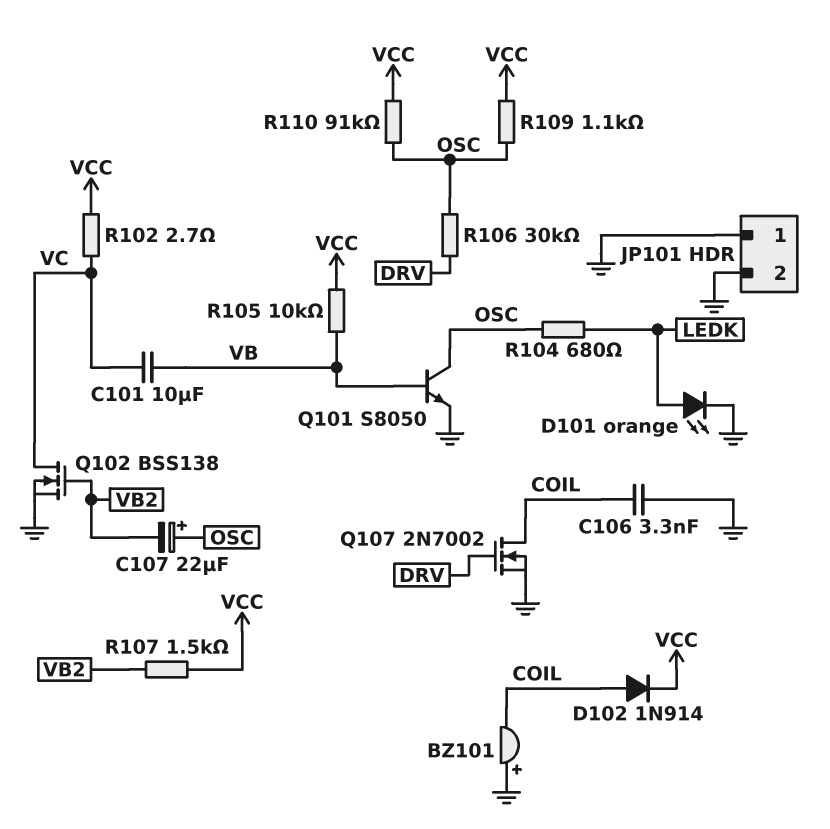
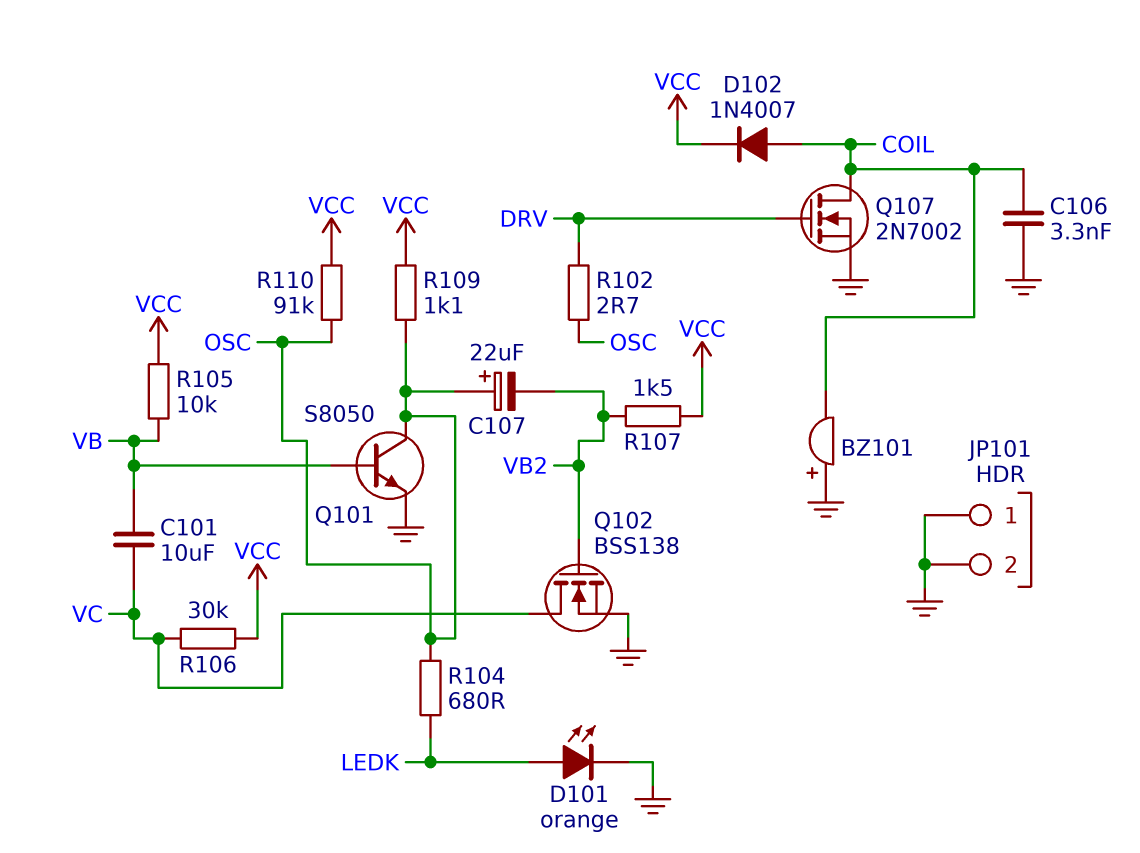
D102: diode 1N914 (A COIL, K VCC) -> diode 1N4007 (A COIL, K VCC)
R102: 2.7 (VC, VCC) -> 2.7 (DRV, OSC)
R106: 30k (DRV, OSC) -> 30k (VC, VCC)

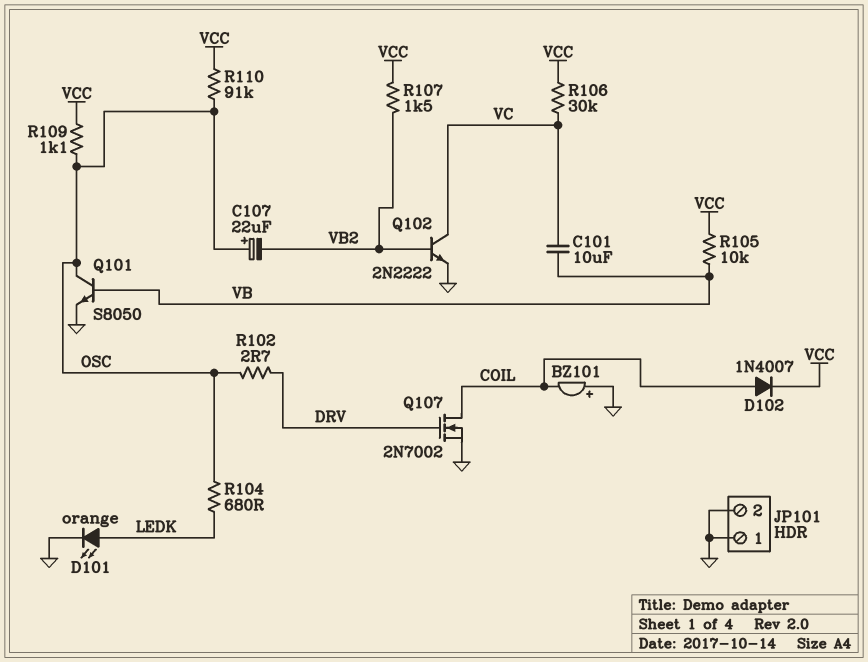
C106: 3.3nF (COIL, GND) -> none
Q102: NMOS BSS138 (G VB2, D VC, S GND) -> NPN 2N2222 (B VB2, C VC, E GND)

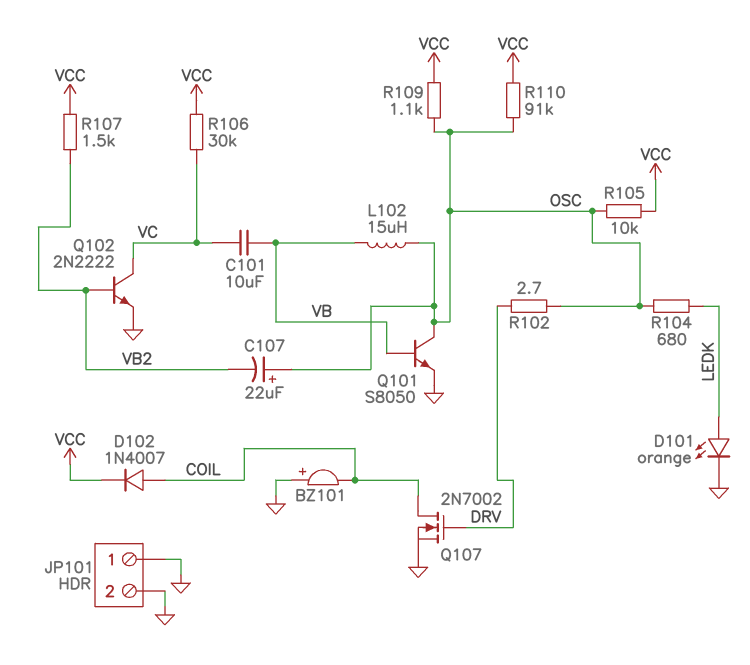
L102: none -> 15uH (OSC, VB)
R105: 10k (VB, VCC) -> 10k (OSC, VCC)

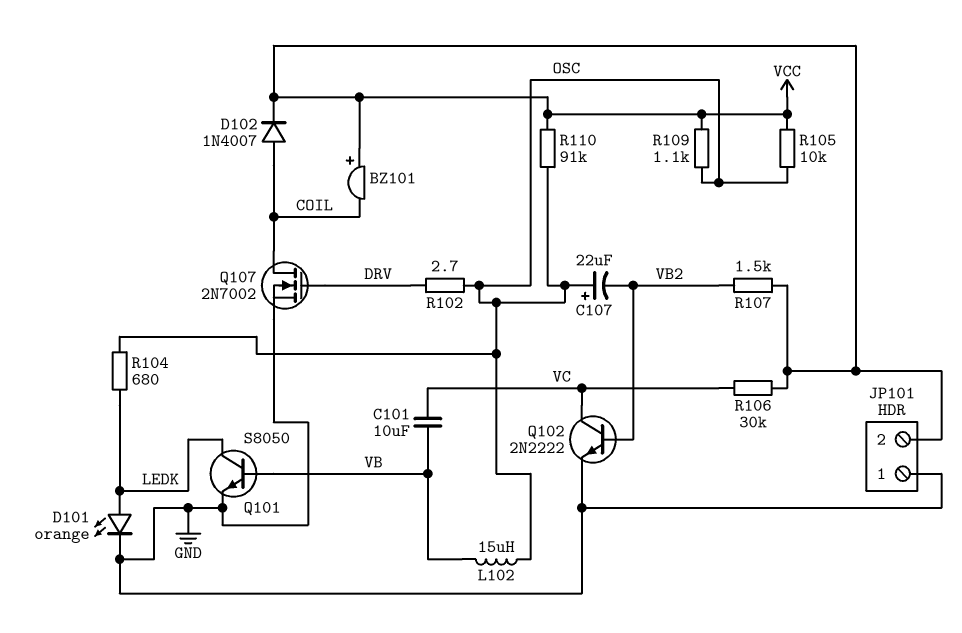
BZ101: buzzer (plus GND, minus COIL) -> buzzer (plus VCC, minus COIL)
JP101 pin 2: GND -> VCC
Q101: NPN S8050 (B VB, C OSC, E GND) -> NPN S8050 (B VB, C LEDK, E GND)

